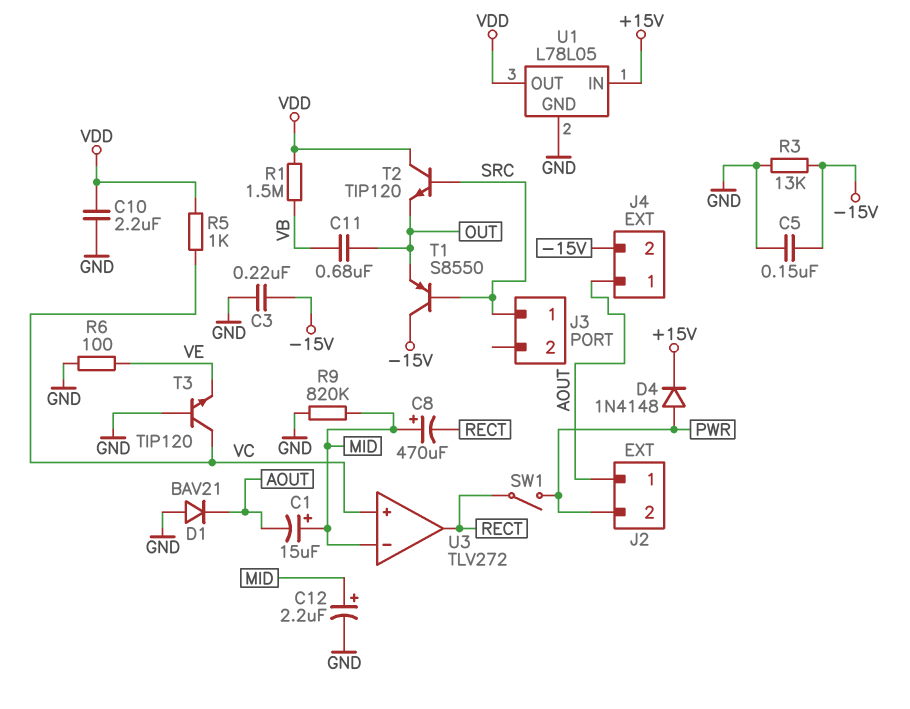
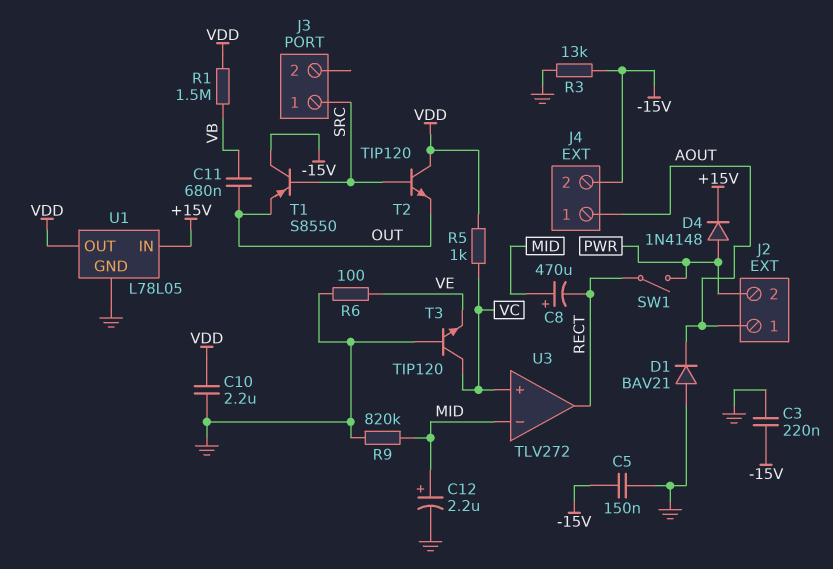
C1: 15uF (plus MID, minus AOUT) -> none

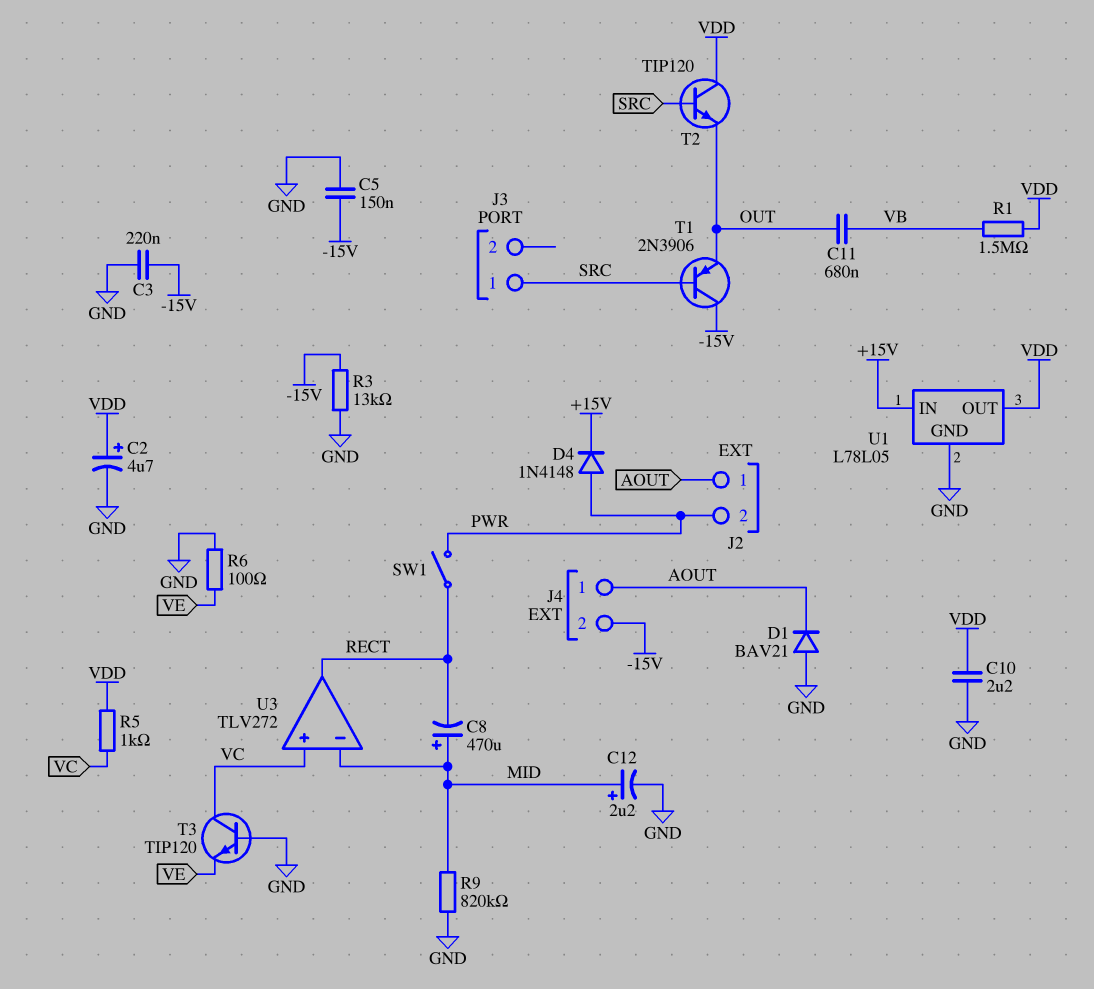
C2: none -> 4.7uF (plus VDD, minus GND)
T1: PNP S8550 (B SRC, C -15V, E OUT) -> PNP 2N3906 (B SRC, C -15V, E OUT)

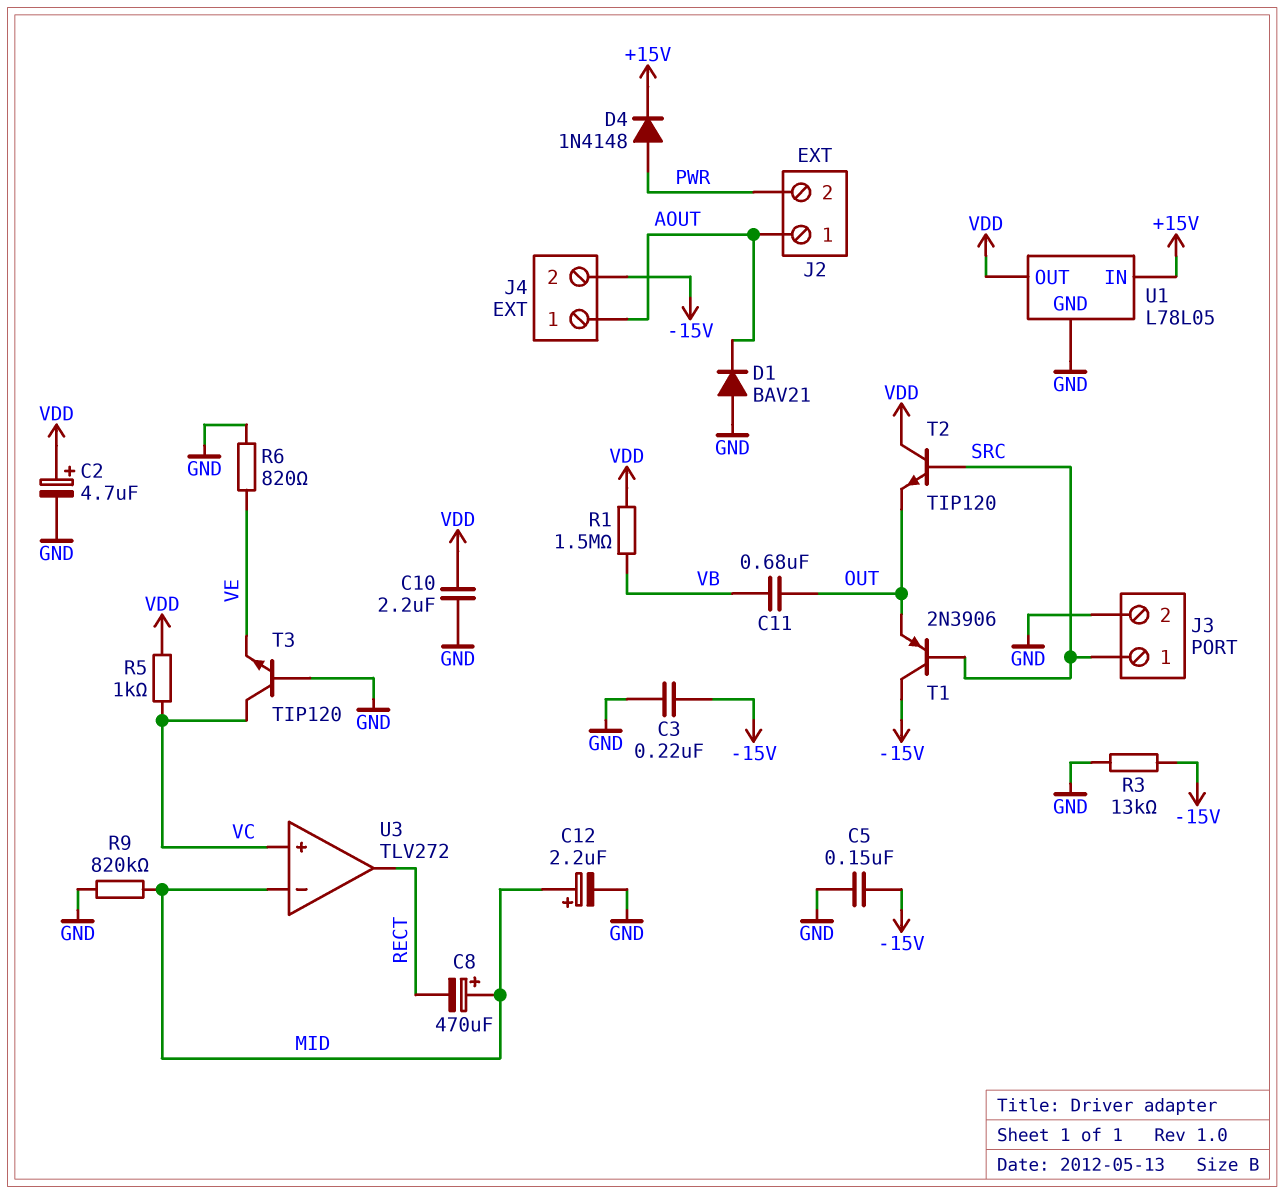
J3 pin 2: none -> GND
R6: 100 (GND, VE) -> 820 (GND, VE)
SW1: switch (PWR, RECT) -> none

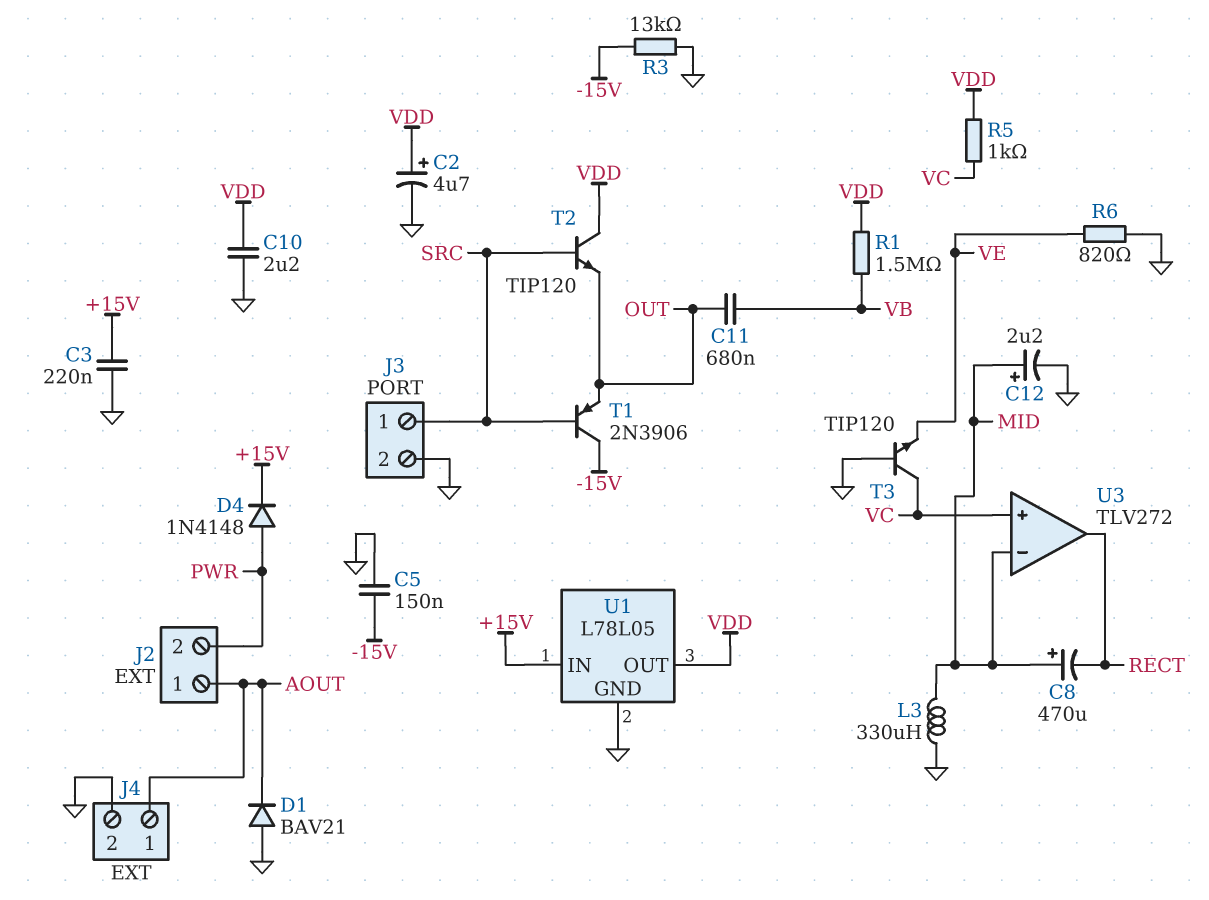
C3: 220nF (-15V, GND) -> 220nF (+15V, GND)
J4 pin 2: -15V -> GND
L3: none -> 330uH (GND, MID)
R9: 820k (GND, MID) -> none

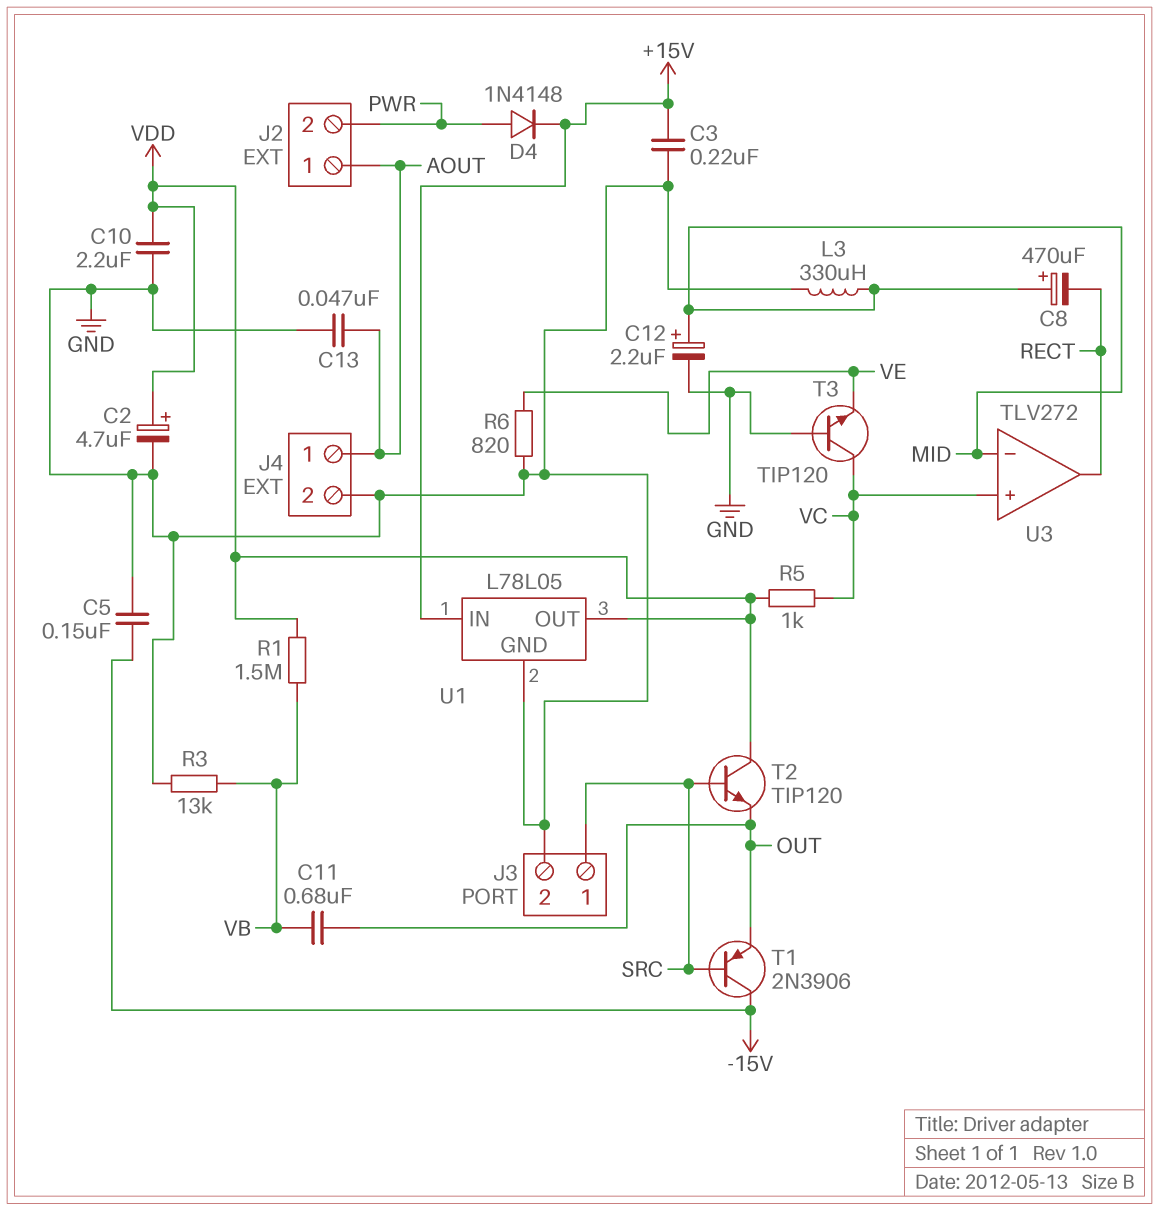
C13: none -> 47nF (AOUT, GND)
D1: diode BAV21 (A GND, K AOUT) -> none
R3: 13k (-15V, GND) -> 13k (GND, VB)

